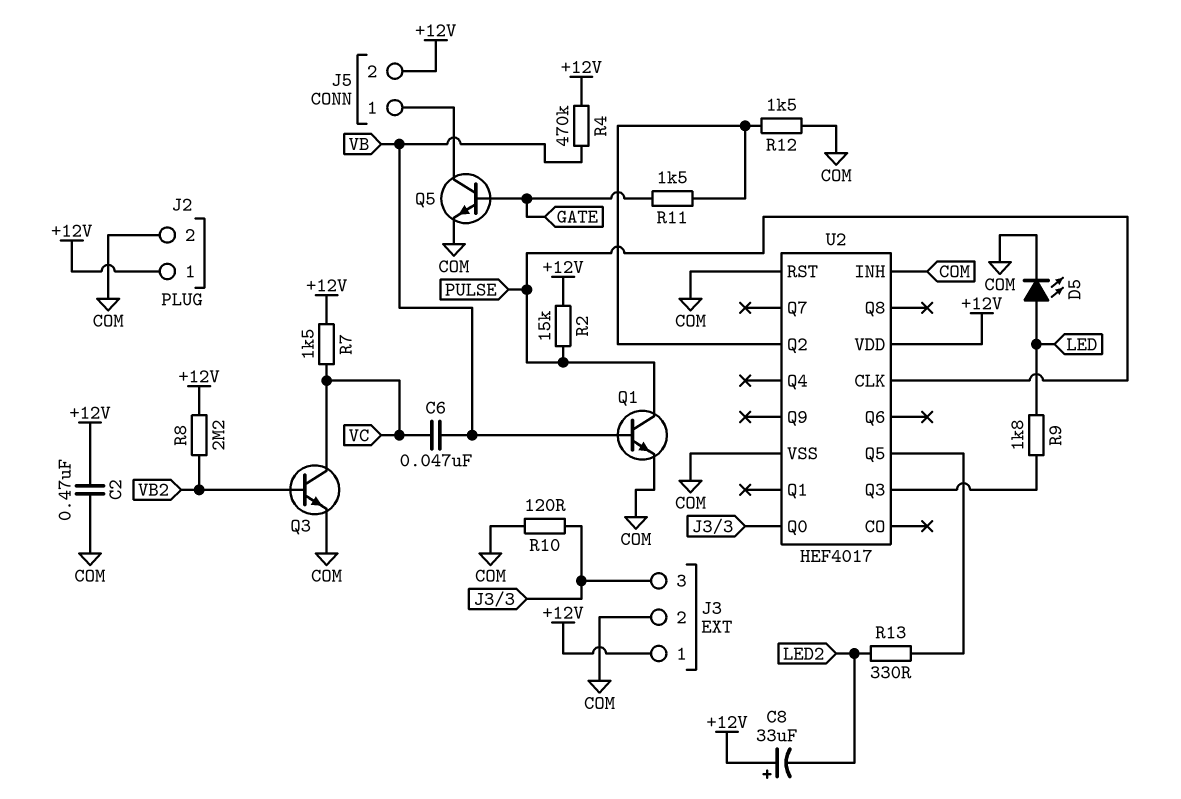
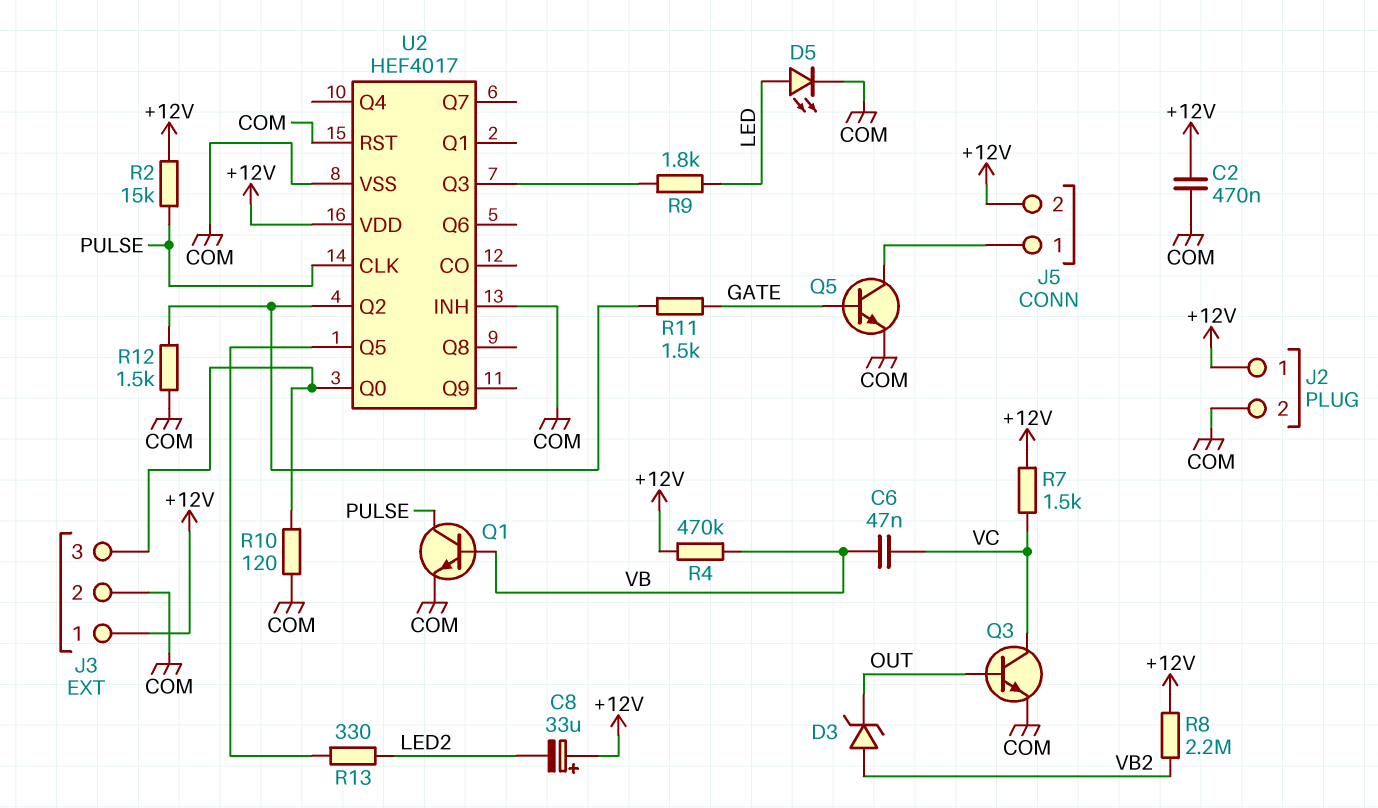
D3: none -> zener (A VB2, K OUT)
Q3: NPN (B VB2, C VC, E COM) -> NPN (B OUT, C VC, E COM)

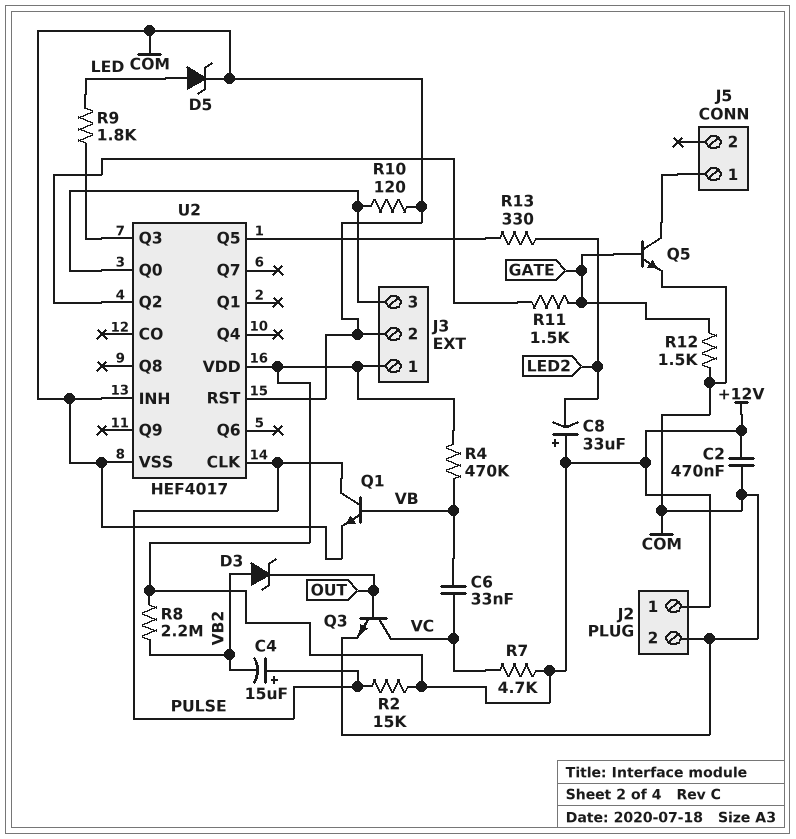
C4: none -> 15uF (plus PULSE, minus VB2)
C6: 47nF (VB, VC) -> 33nF (VB, VC)
D5: LED (A LED, K COM) -> zener (A LED, K COM)
J5 pin 2: +12V -> none
R7: 1.5k (+12V, VC) -> 4.7k (+12V, VC)
R12: 1.5k (COM, U2/Q2) -> 1.5k (COM, GATE)

